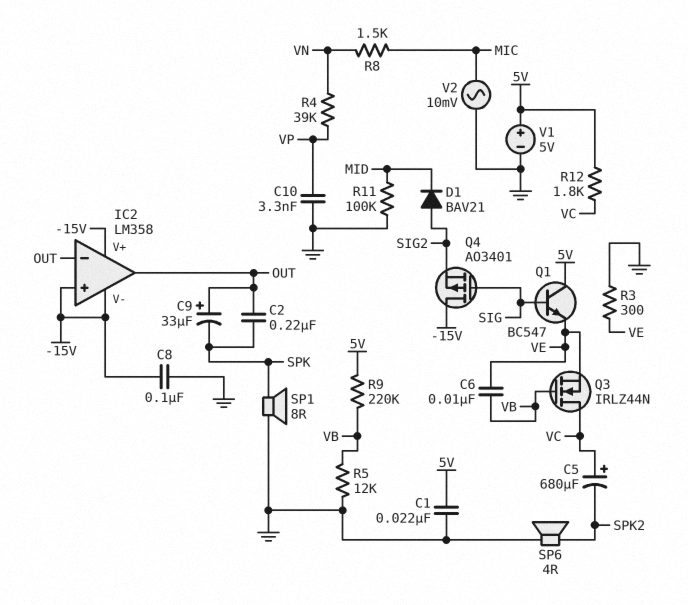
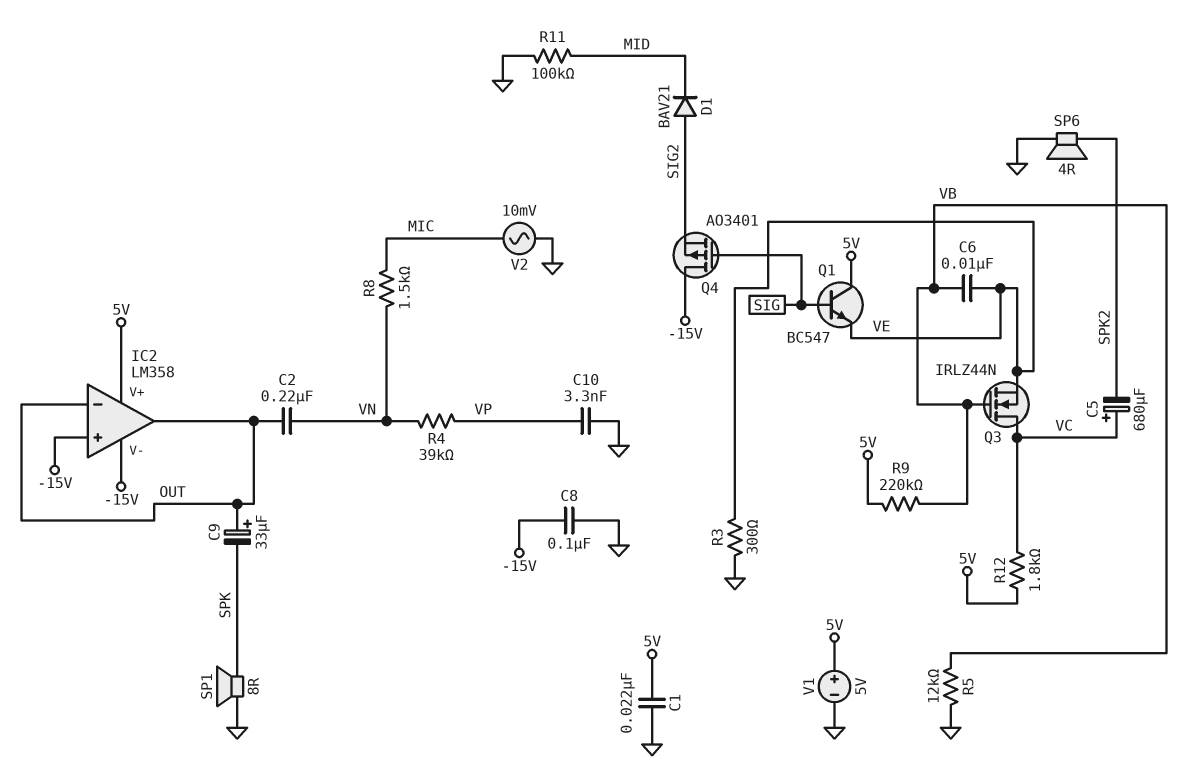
C2: 220nF (OUT, SPK) -> 220nF (OUT, VN)
IC2 pin V+: -15V -> 5V

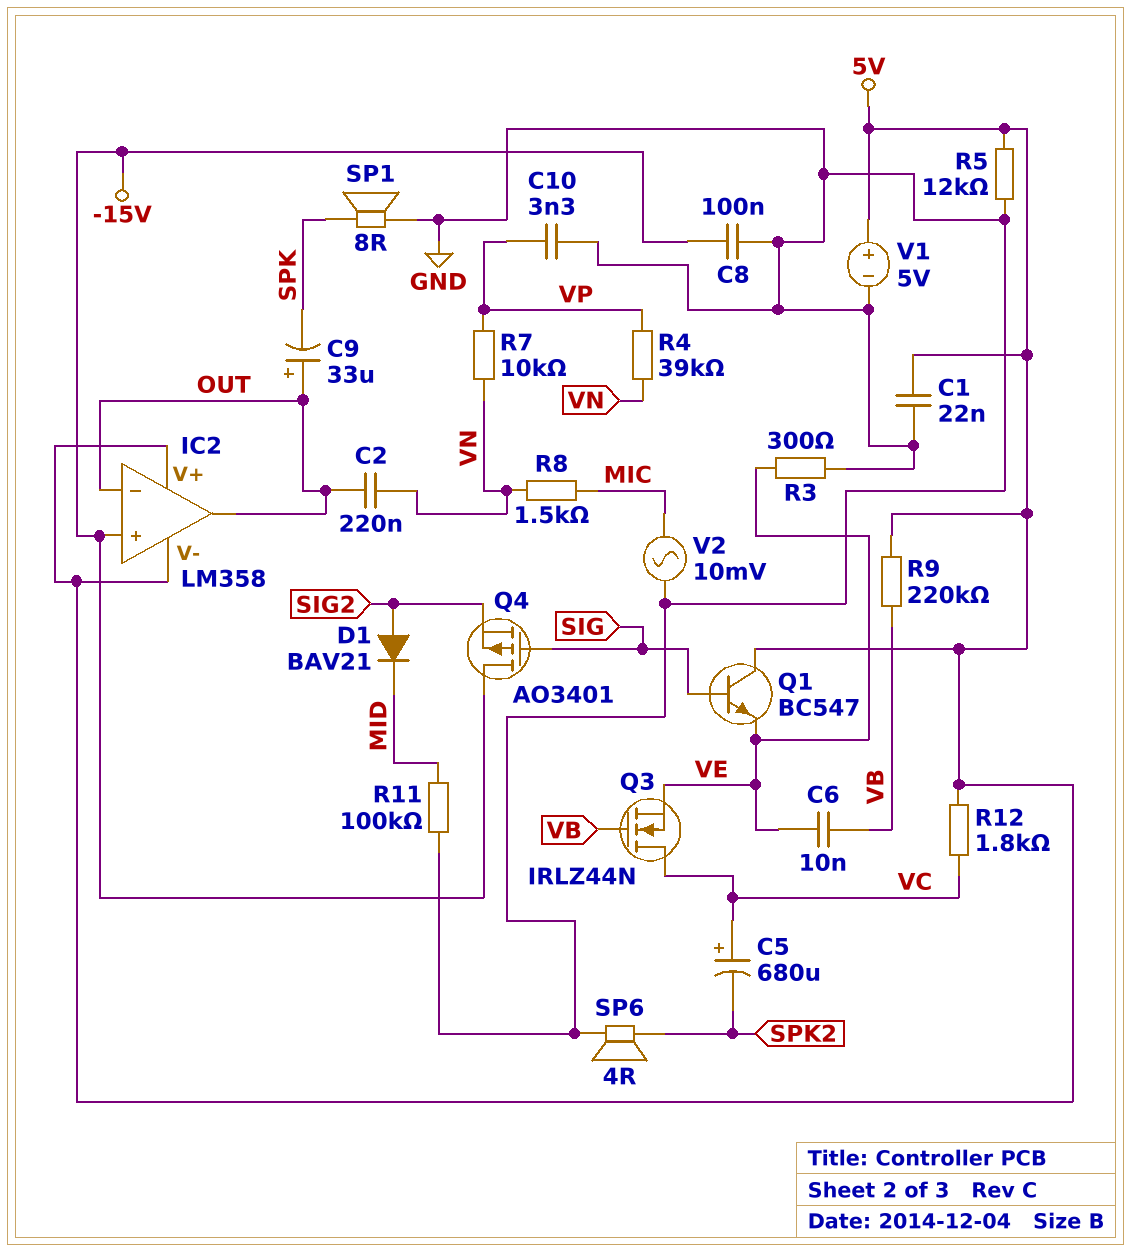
IC2 pin V-: -15V -> 5V
R5: 12k (GND, VB) -> 12k (5V, GND)
R7: none -> 10k (VN, VP)

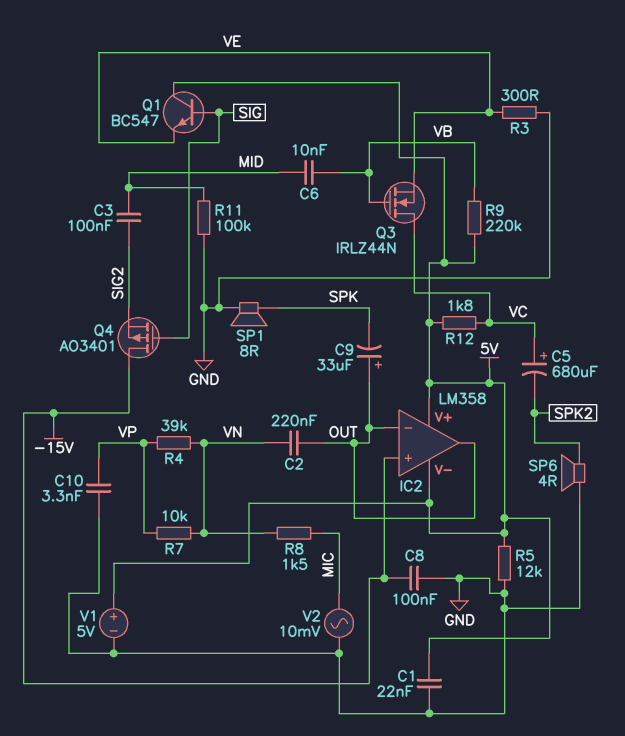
C3: none -> 100nF (MID, SIG2)
C6: 10nF (VB, VE) -> 10nF (MID, VB)
D1: diode BAV21 (A SIG2, K MID) -> none

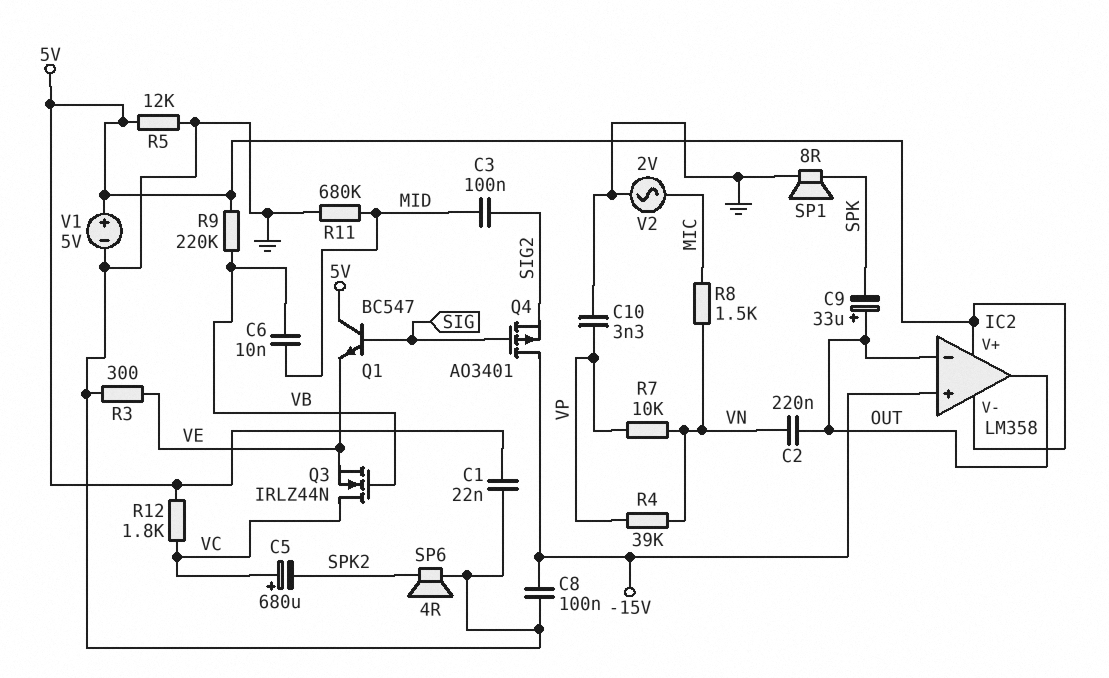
R11: 100k (GND, MID) -> 680k (GND, MID)
V2: AC 10mV (GND, MIC) -> AC 2V (GND, MIC)

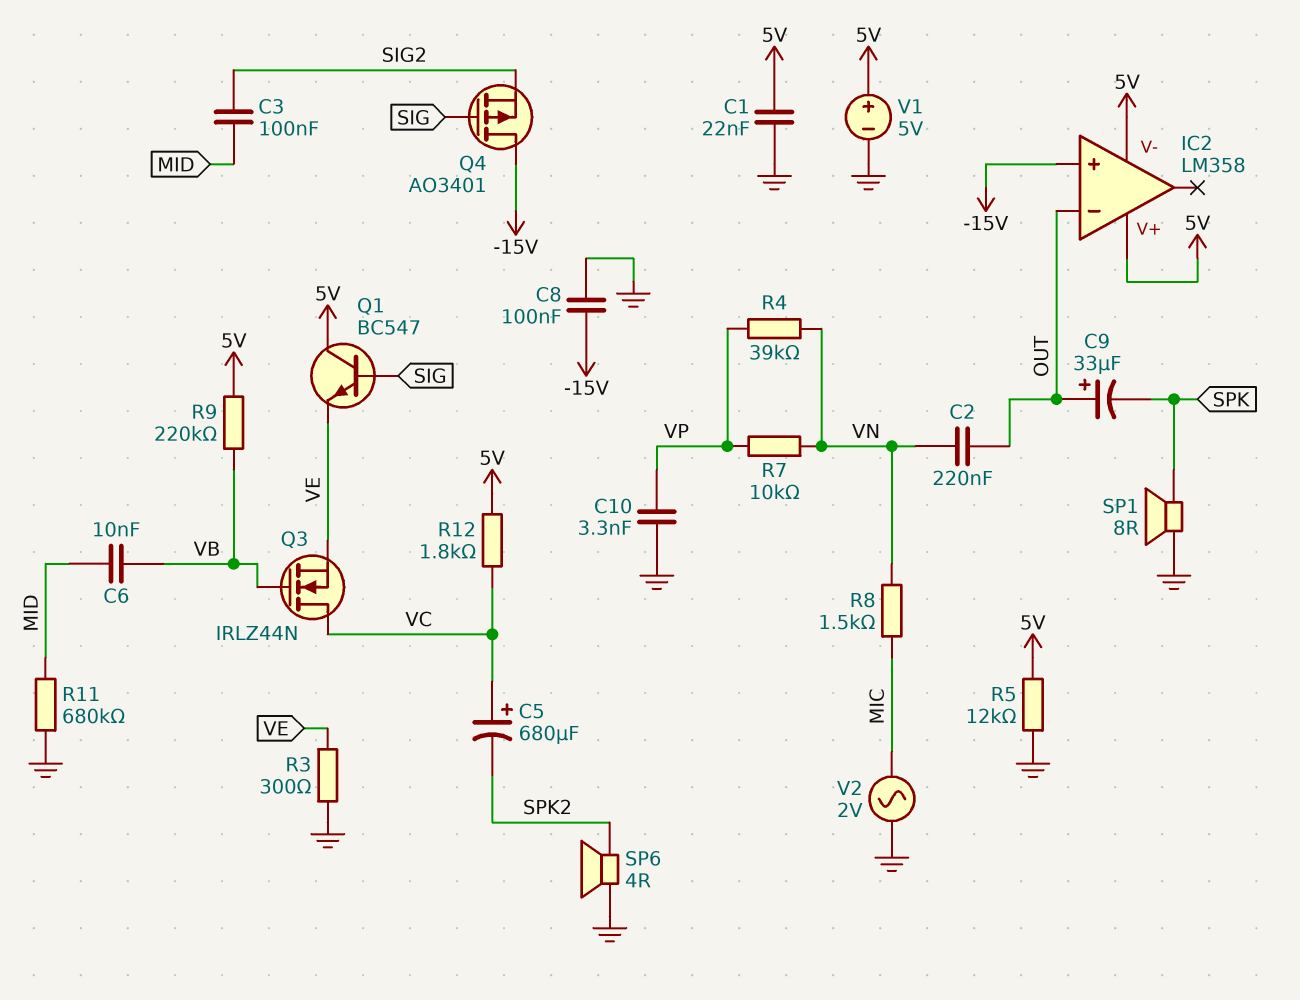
IC2 pin out: OUT -> none

